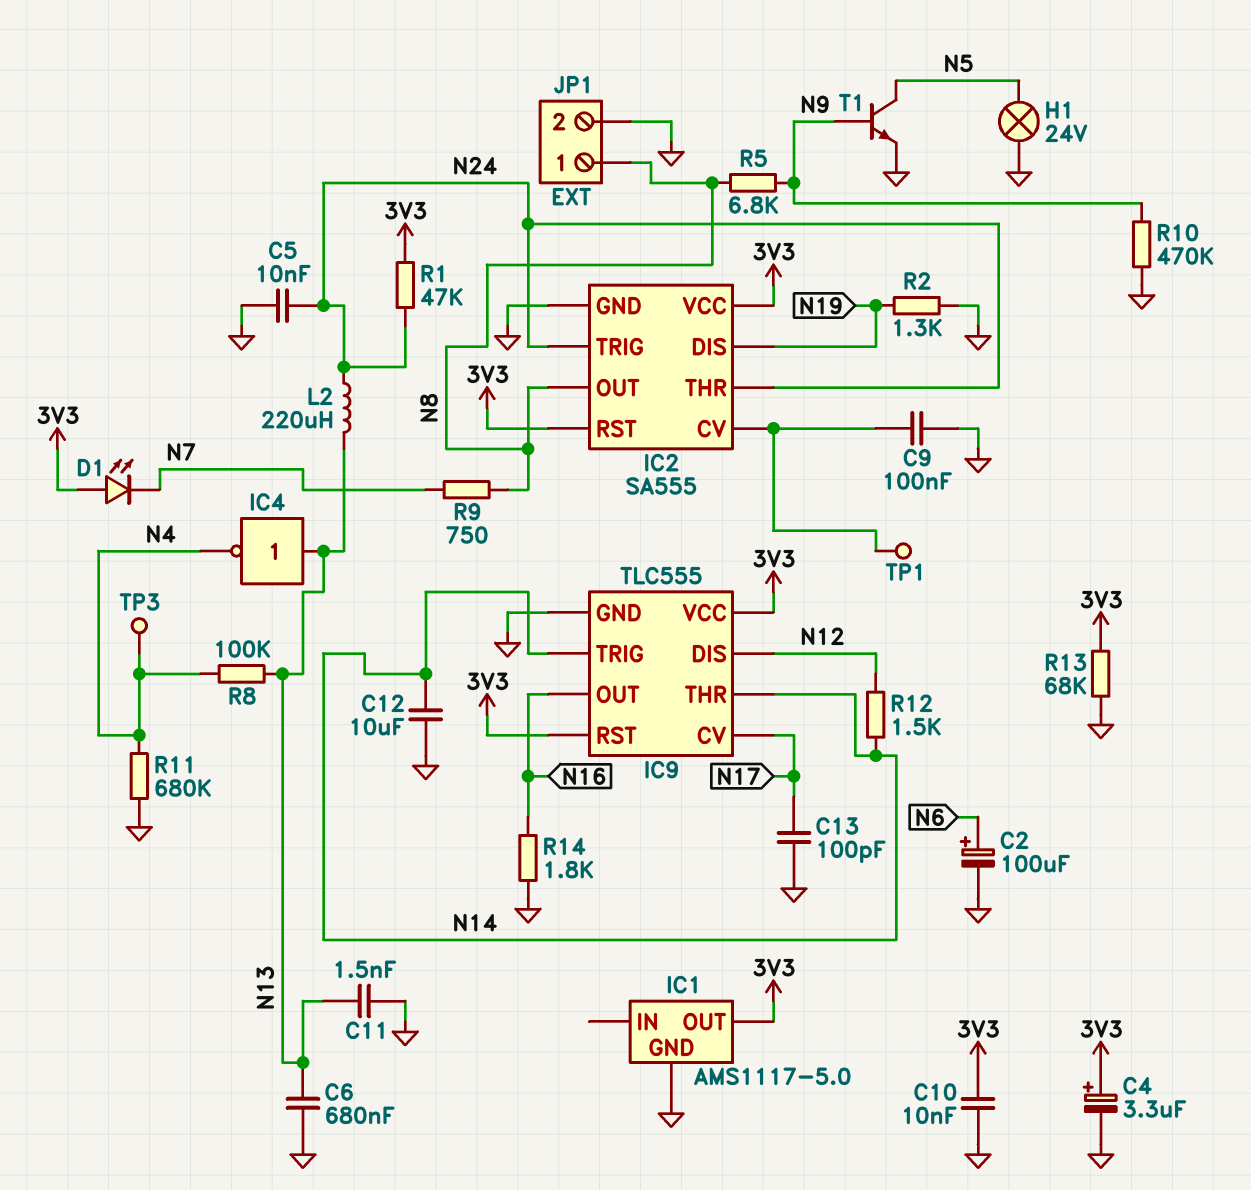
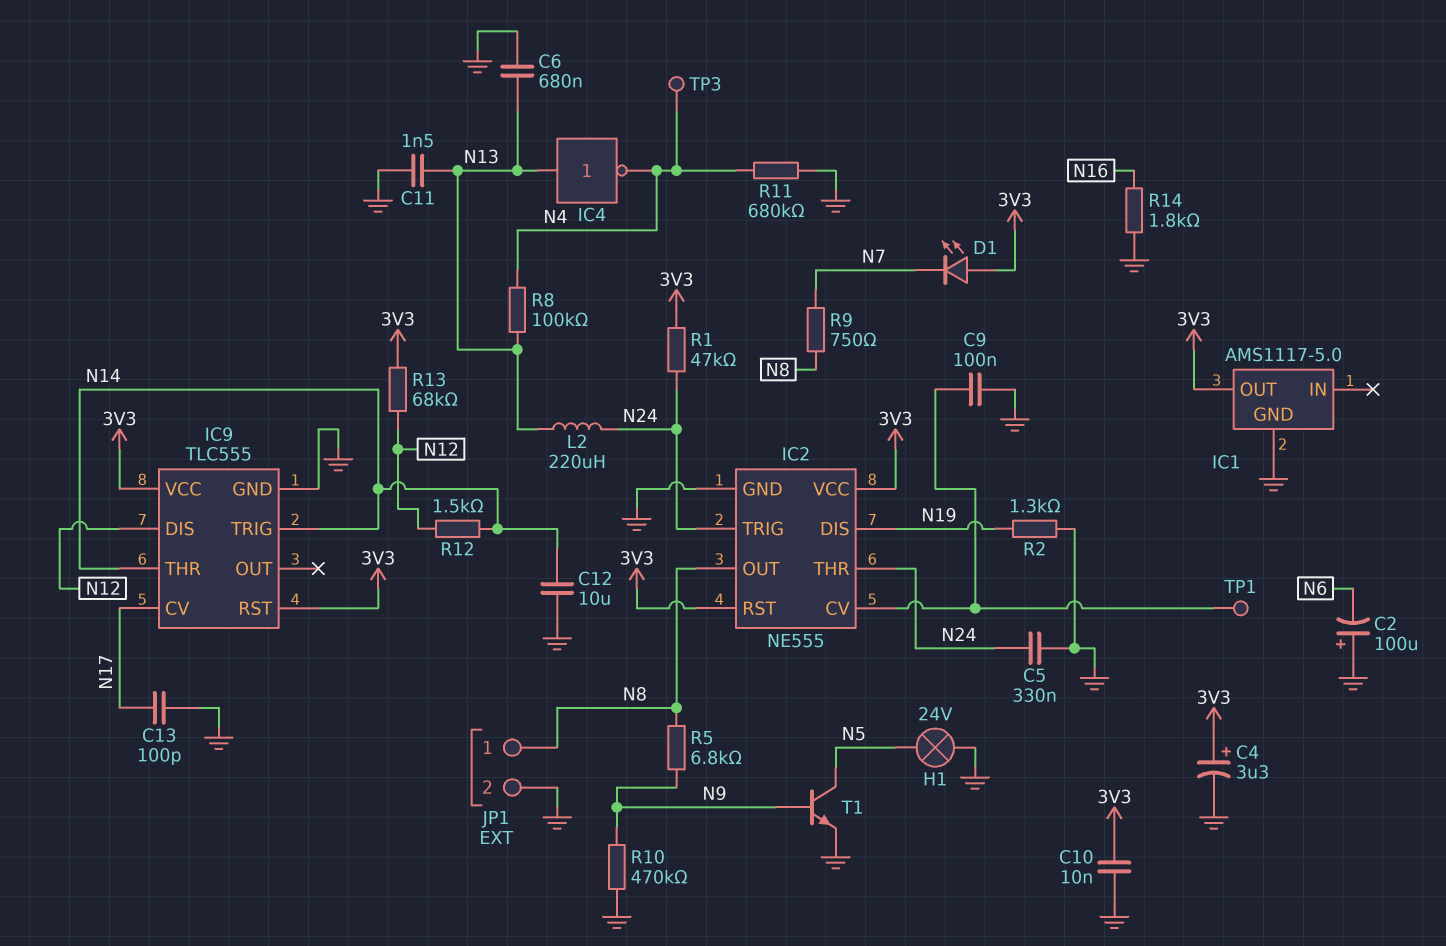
C2: 100uF (plus N6, minus GND) -> 100uF (plus GND, minus N6)
C5: 10nF (GND, N24) -> 330nF (GND, N24)
IC2: SA555 -> NE555
IC9 pin OUT: N16 -> none
R13: 68k (3V3, GND) -> 68k (3V3, N12)

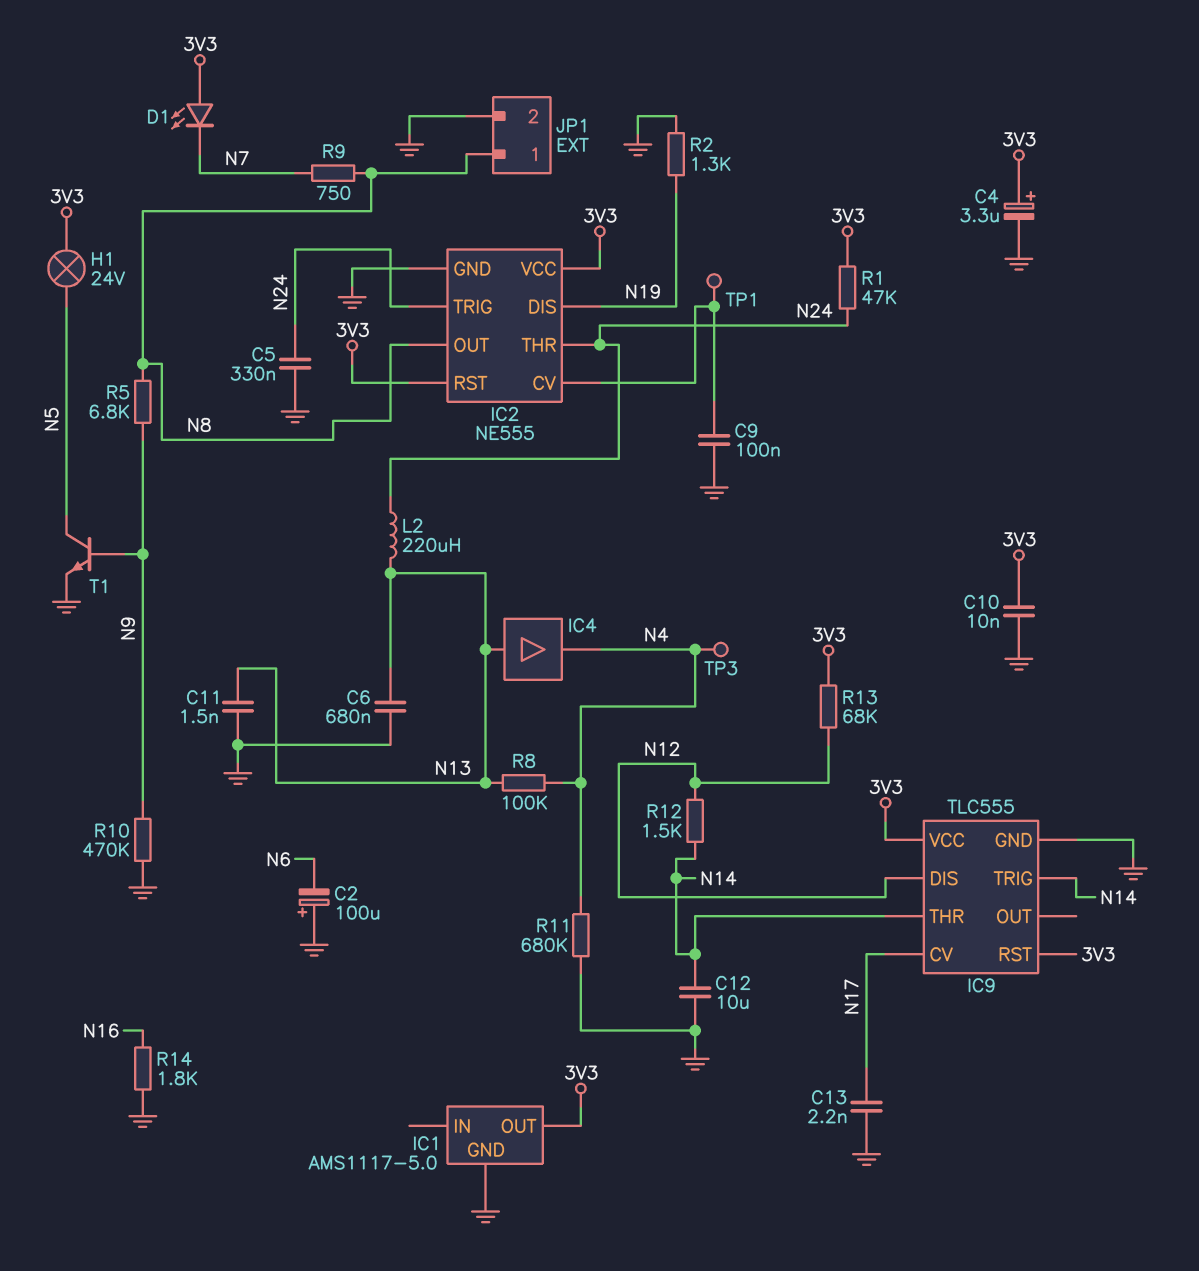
C13: 100pF (GND, N17) -> 2.2nF (GND, N17)
H1: lamp 24V (GND, N5) -> lamp 24V (3V3, N5)
IC4: NOT (in N13, out N4) -> buffer (in N13, out N4)

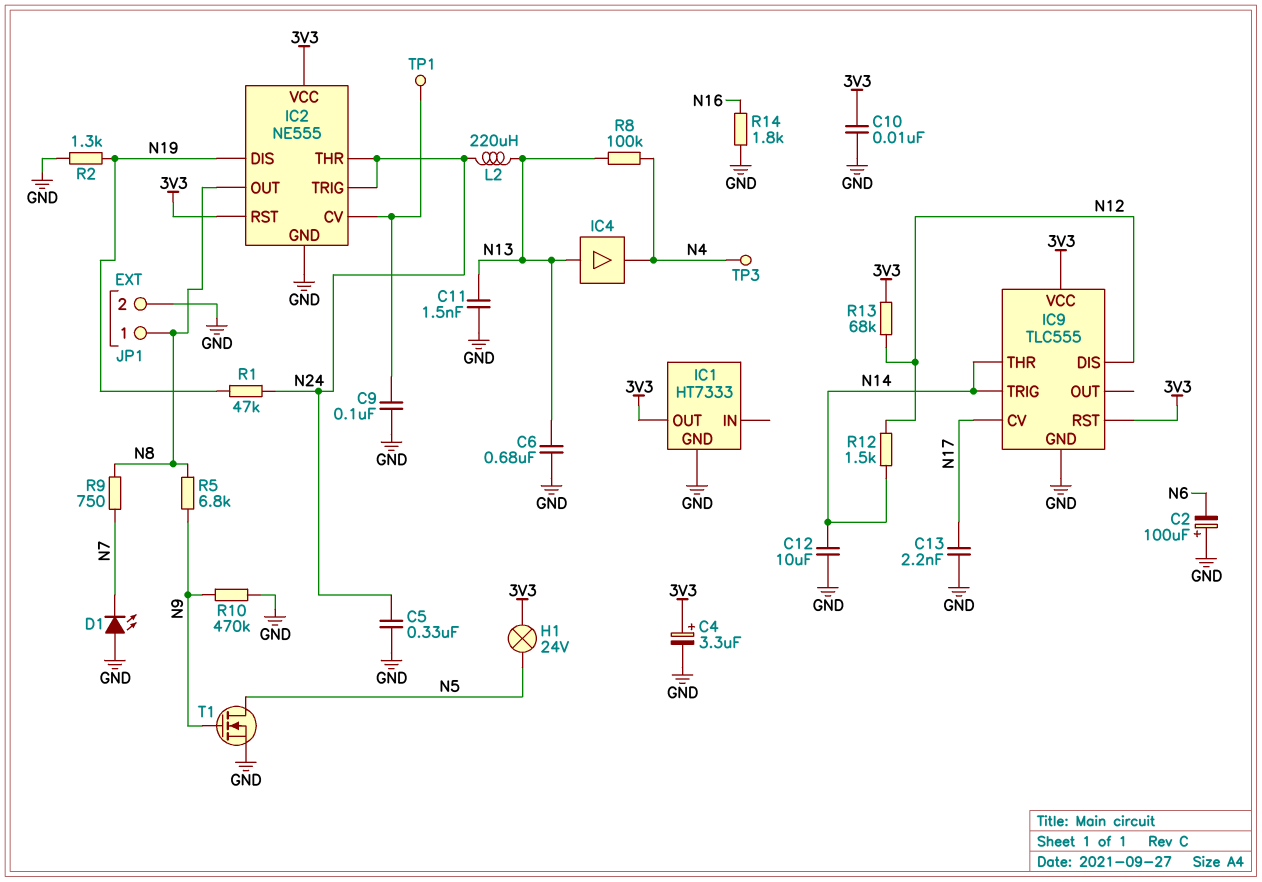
D1: LED (A 3V3, K N7) -> LED (A GND, K N7)
IC1: AMS1117-5.0 -> HT7333
R1: 47k (3V3, N24) -> 47k (N19, N24)
R11: 680k (GND, N4) -> none
T1: NPN (B N9, C N5, E GND) -> NMOS (G N9, D N5, S GND)

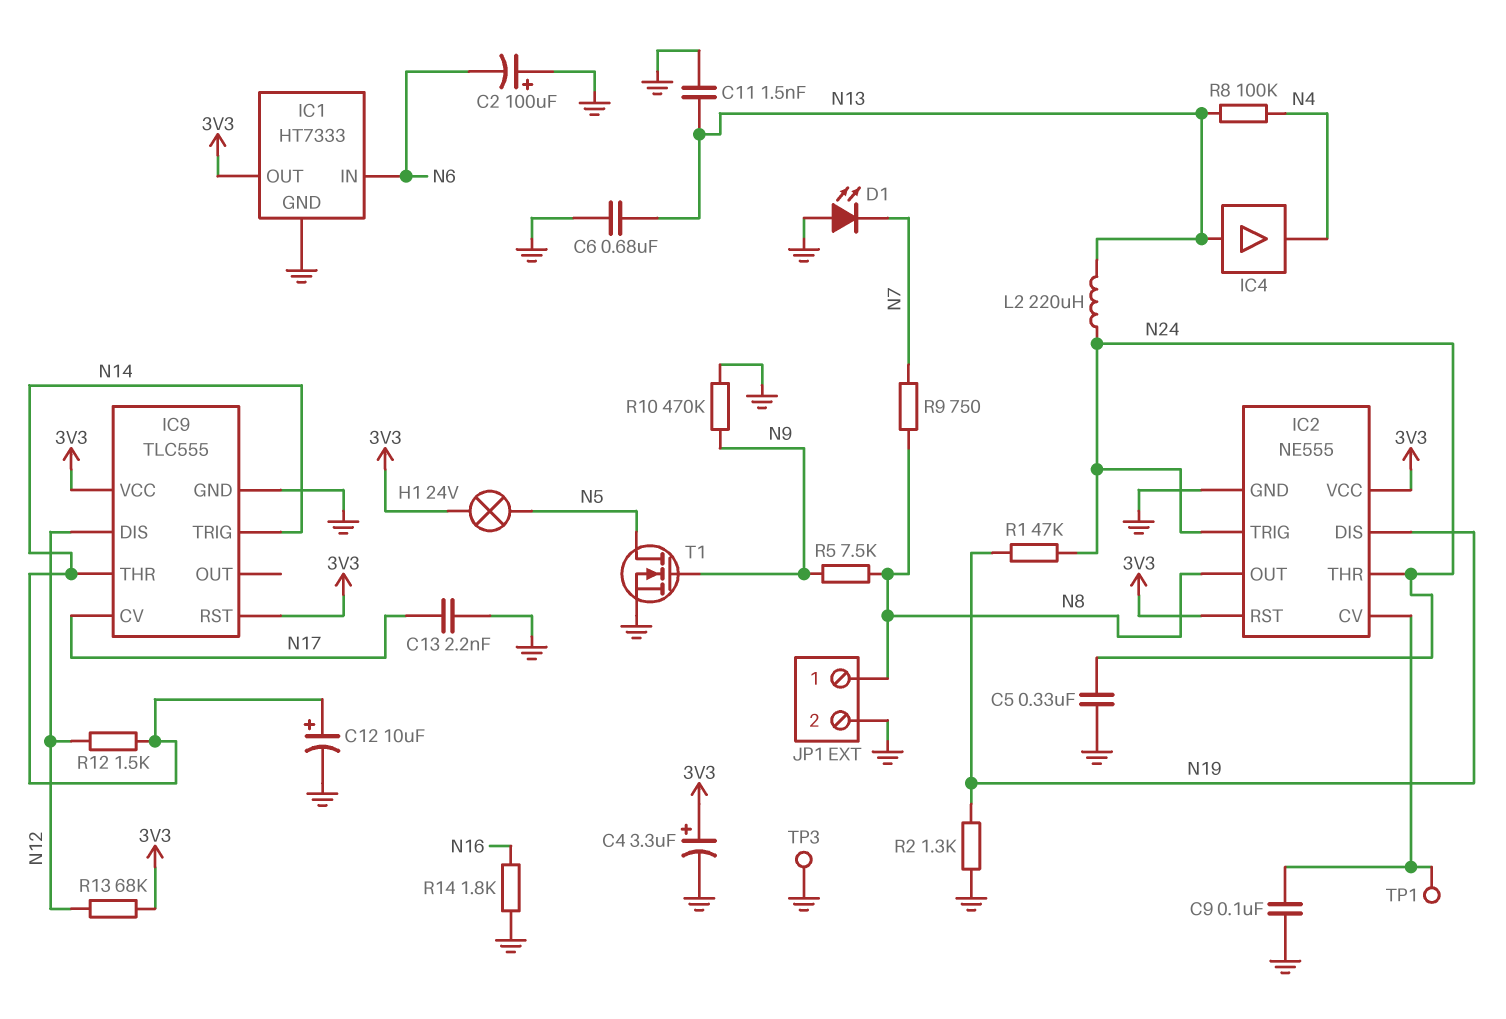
C10: 10nF (3V3, GND) -> none
C12: 10uF (GND, N14) -> 10uF (plus N14, minus GND)
IC1 pin IN: none -> N6
R5: 6.8k (N8, N9) -> 7.5k (N8, N9)
TP3: test point (N4) -> test point (GND)

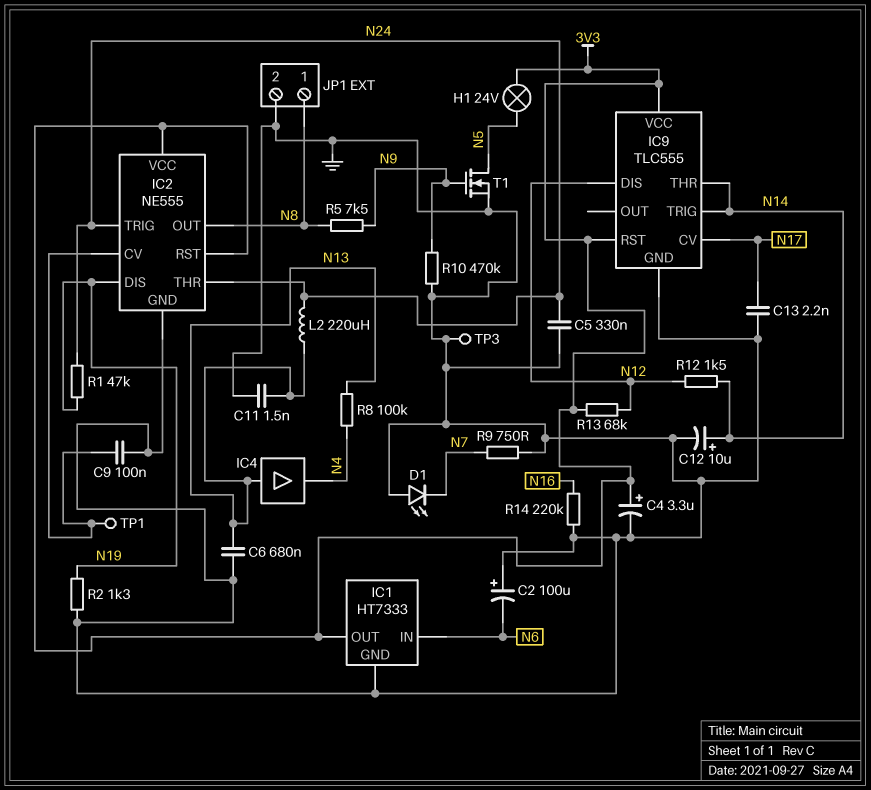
R9: 750 (N7, N8) -> 750 (GND, N7)
R14: 1.8k (GND, N16) -> 220k (GND, N16)

